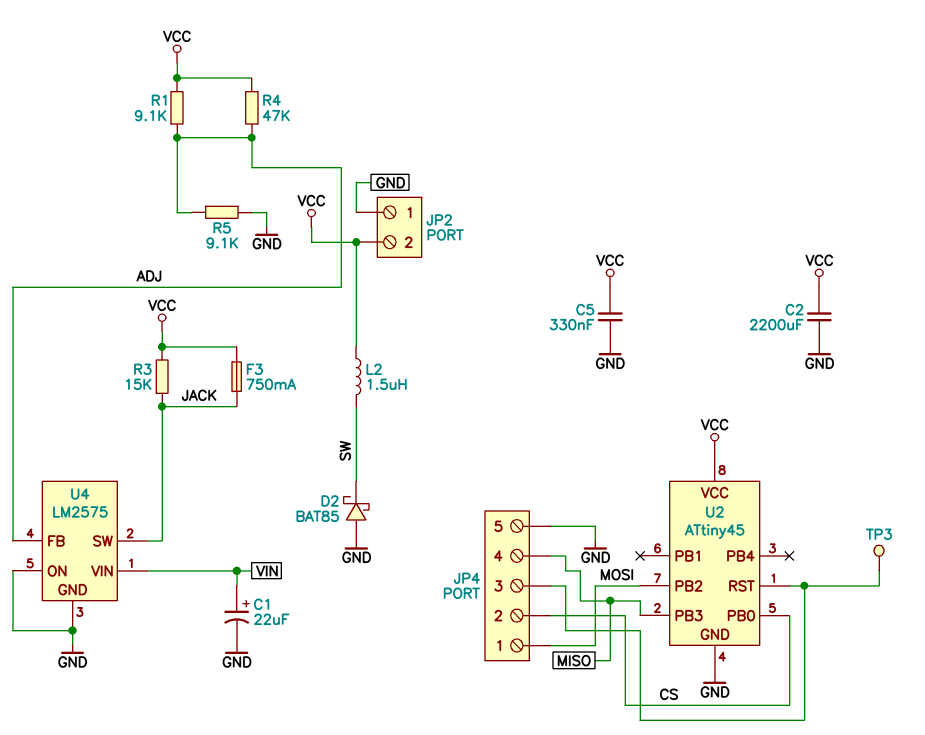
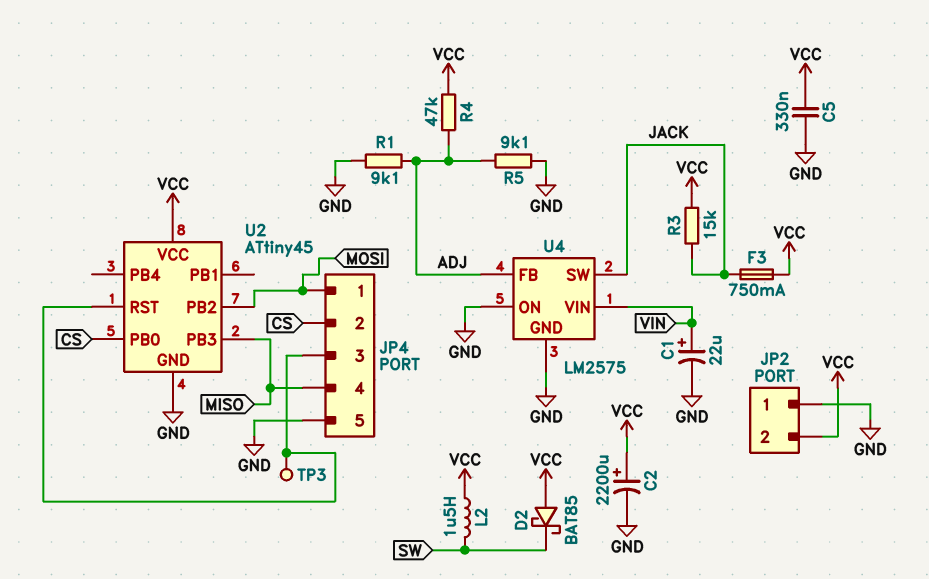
C2: 2200uF (GND, VCC) -> 2200uF (plus VCC, minus GND)
D2: schottky BAT85 (A GND, K SW) -> schottky BAT85 (A VCC, K SW)
R1: 9.1k (ADJ, VCC) -> 9.1k (ADJ, GND)

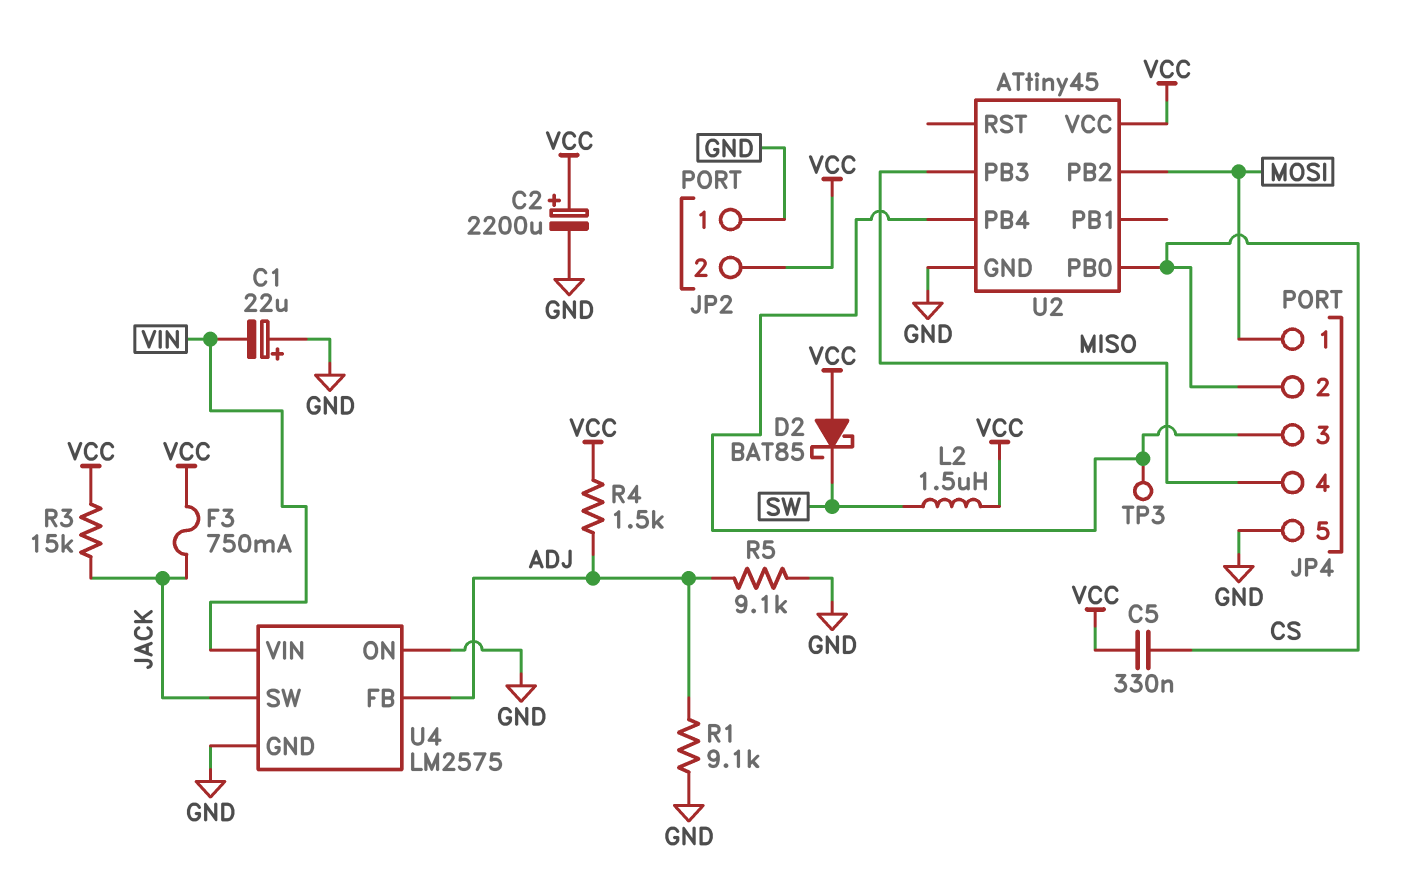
C1: 22uF (plus VIN, minus GND) -> 22uF (plus GND, minus VIN)
C5: 330nF (GND, VCC) -> 330nF (CS, VCC)
R4: 47k (ADJ, VCC) -> 1.5k (ADJ, VCC)
U2 pin PB4: none -> JP4/3
U2 pin RST: JP4/3 -> none

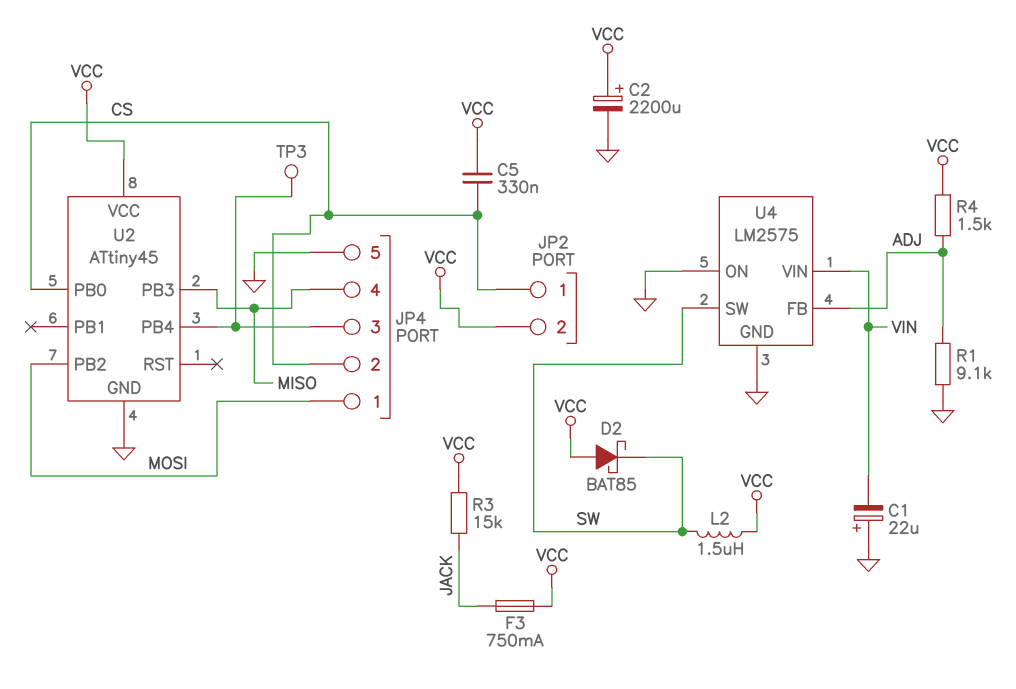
JP2 pin 1: GND -> CS
R5: 9.1k (ADJ, GND) -> none
U4 pin SW: JACK -> SW

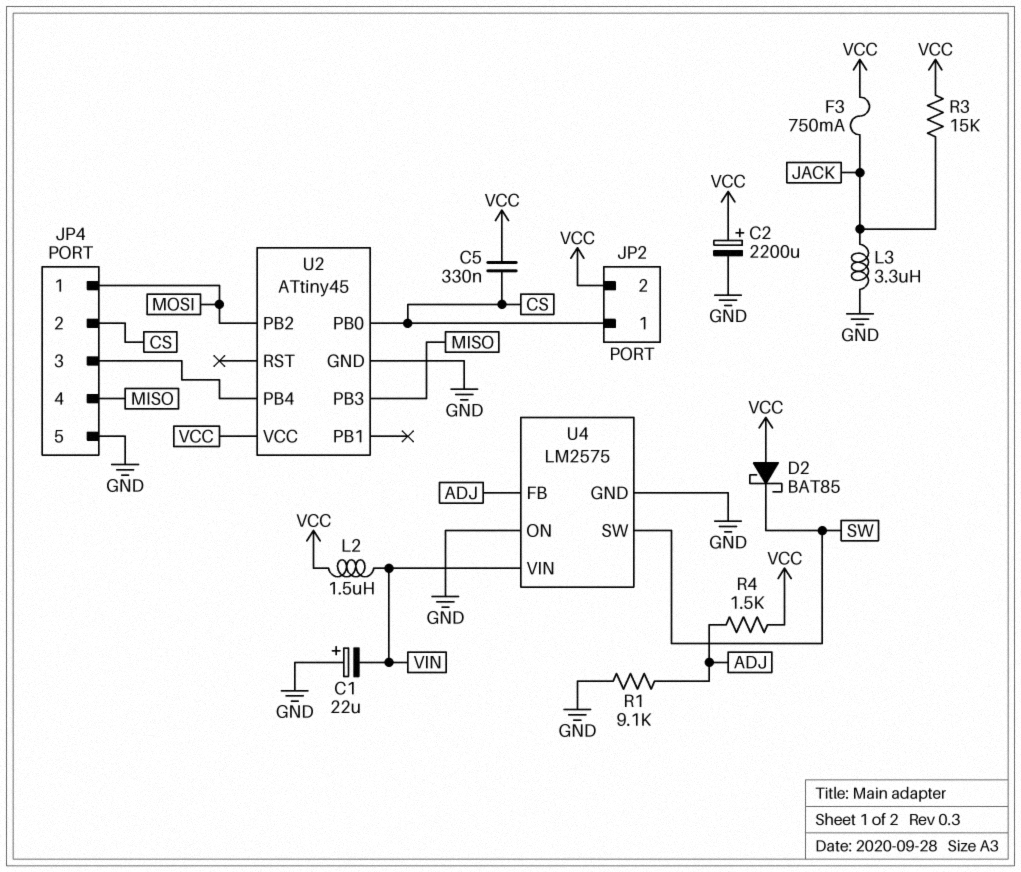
L2: 1.5uH (SW, VCC) -> 1.5uH (VCC, VIN)
L3: none -> 3.3uH (GND, JACK)
TP3: test point (JP4/3) -> none

